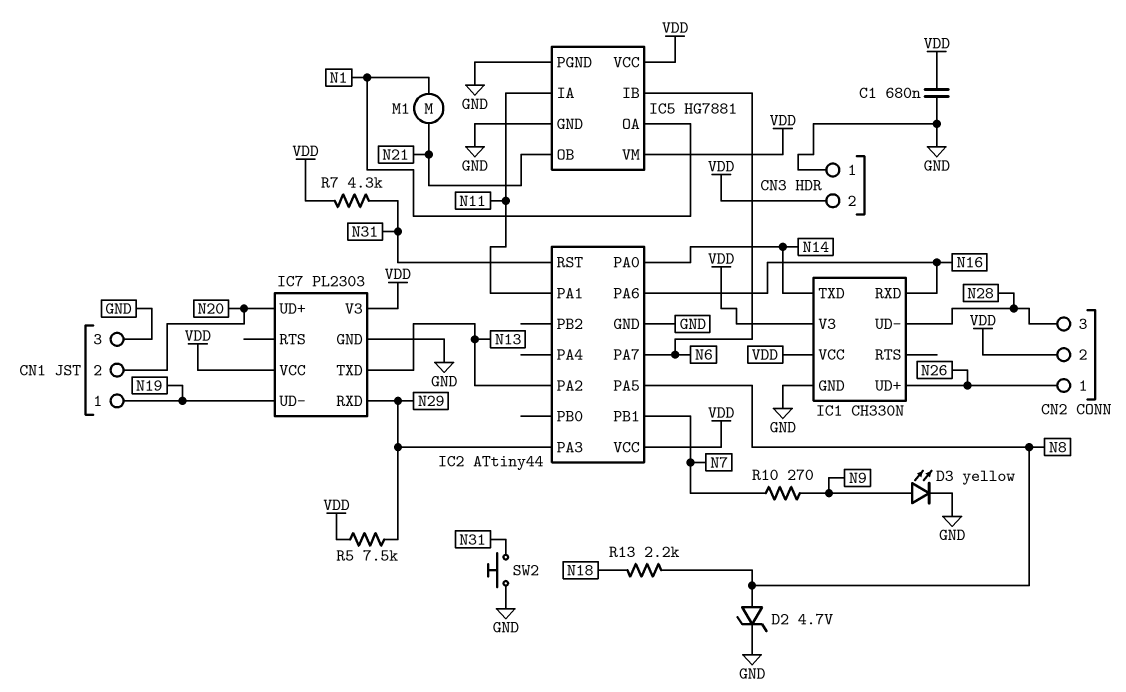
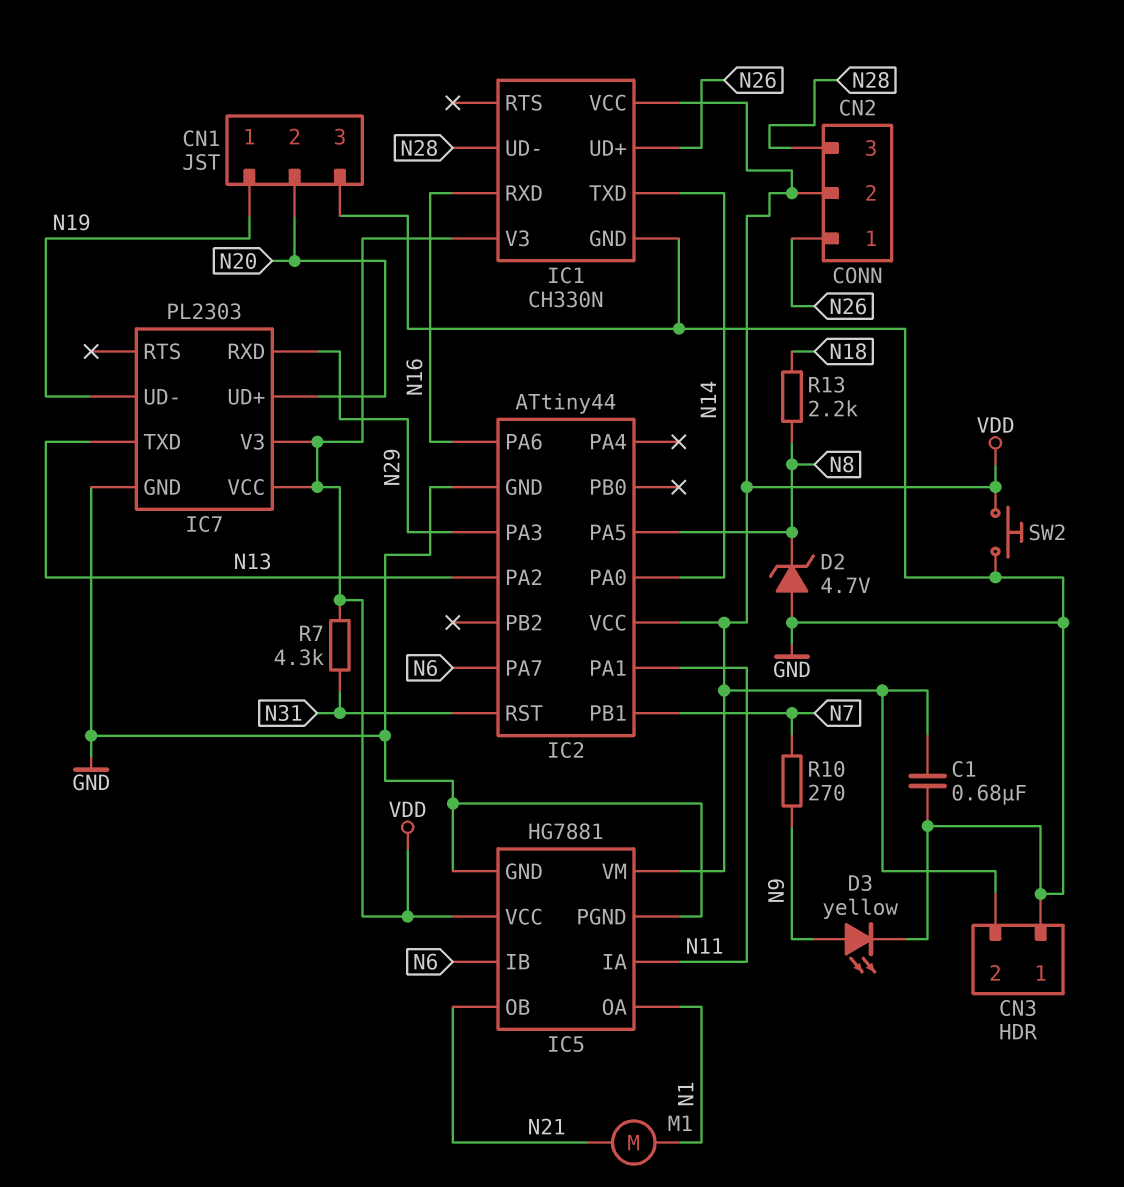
D2: zener 4.7V (A N8, K GND) -> zener 4.7V (A GND, K N8)
R5: 7.5k (N29, VDD) -> none
SW2: button (GND, N31) -> button (GND, VDD)

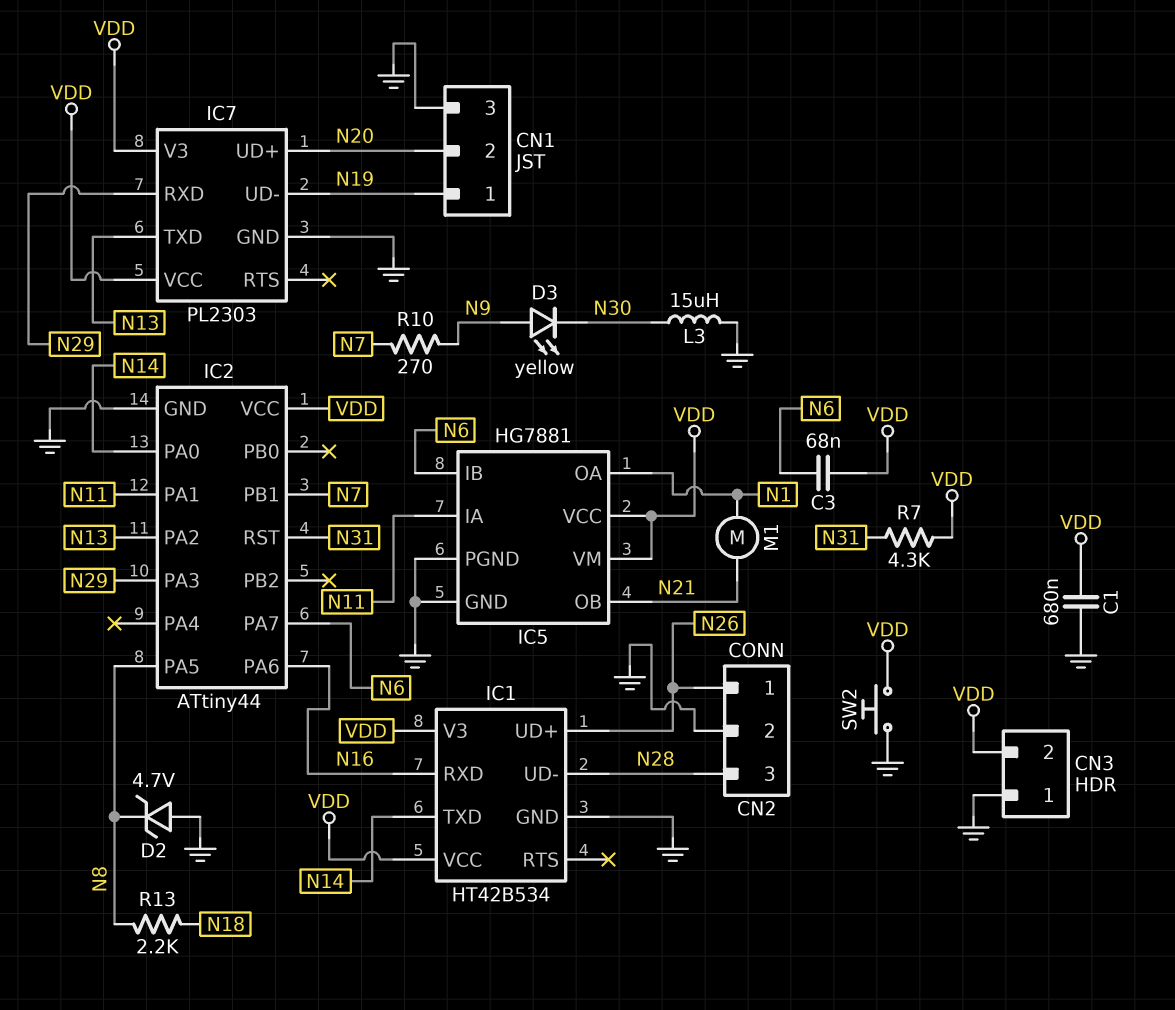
C3: none -> 68nF (N6, VDD)
CN2 pin 2: VDD -> GND
D3: LED yellow (A N9, K GND) -> LED yellow (A N9, K N30)
IC1: CH330N -> HT42B534
L3: none -> 15uH (GND, N30)

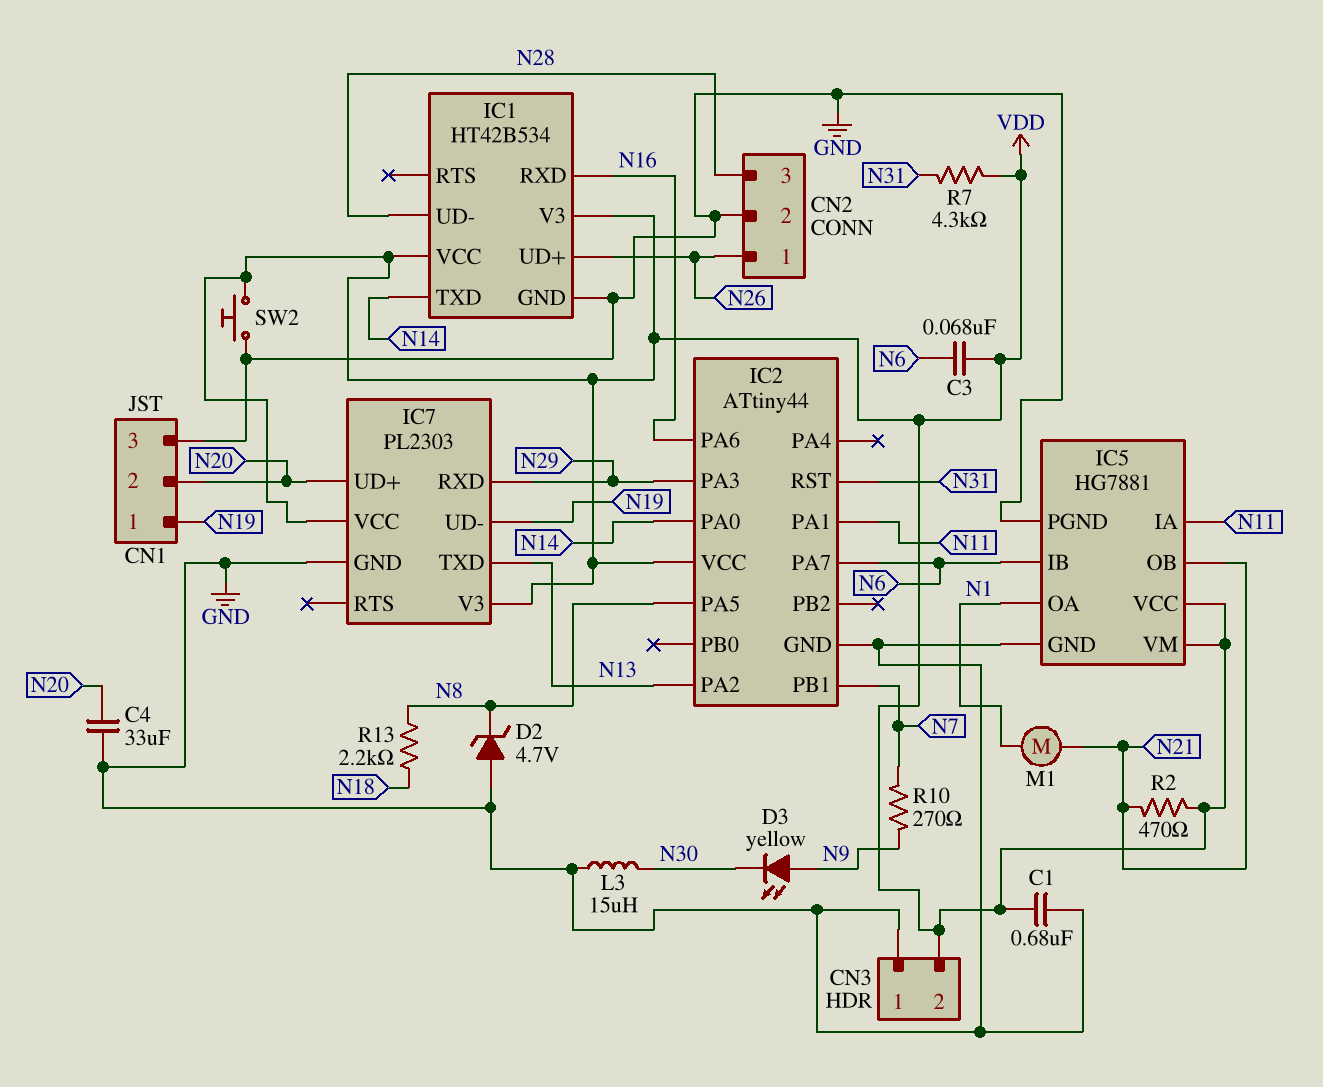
C4: none -> 33uF (GND, N20)
R2: none -> 470 (N21, VDD)

